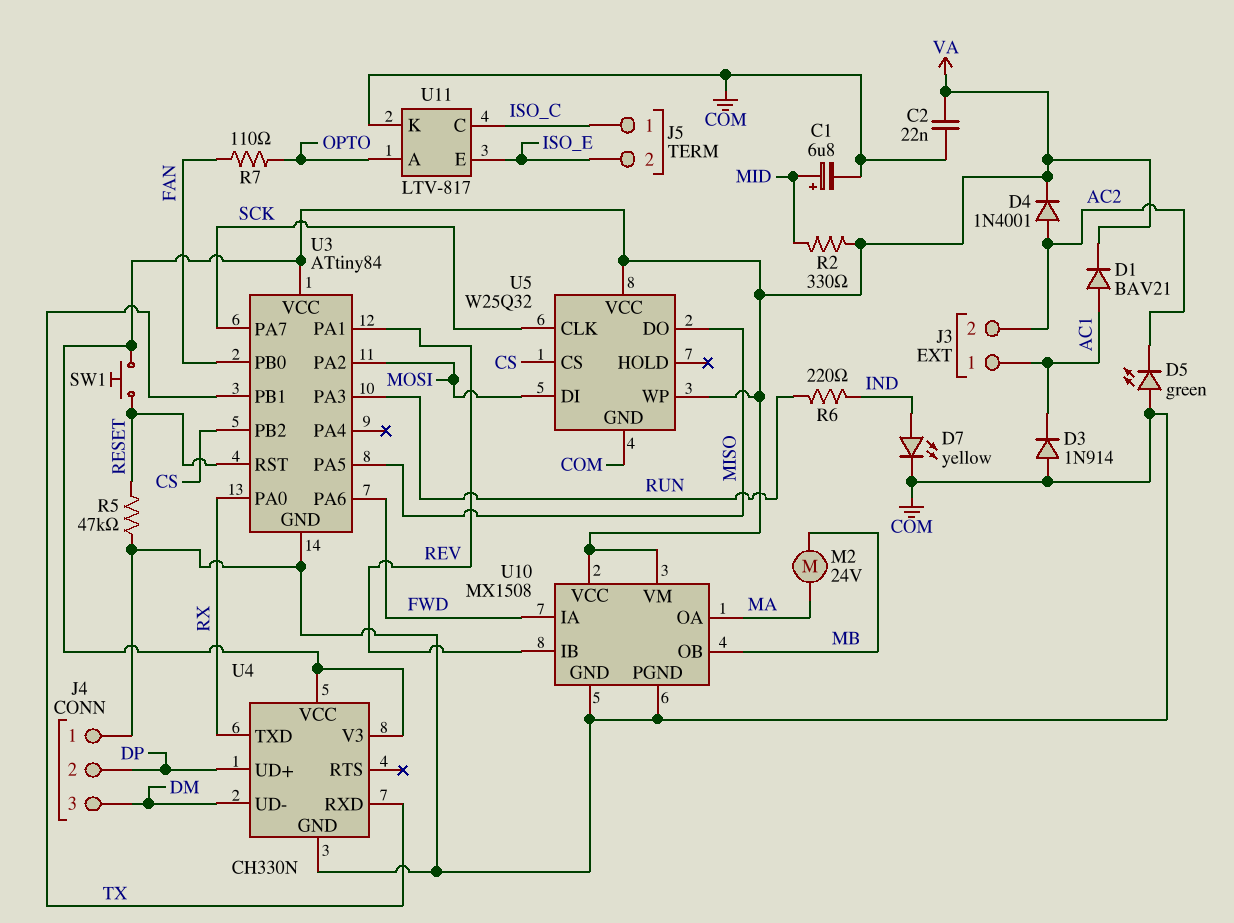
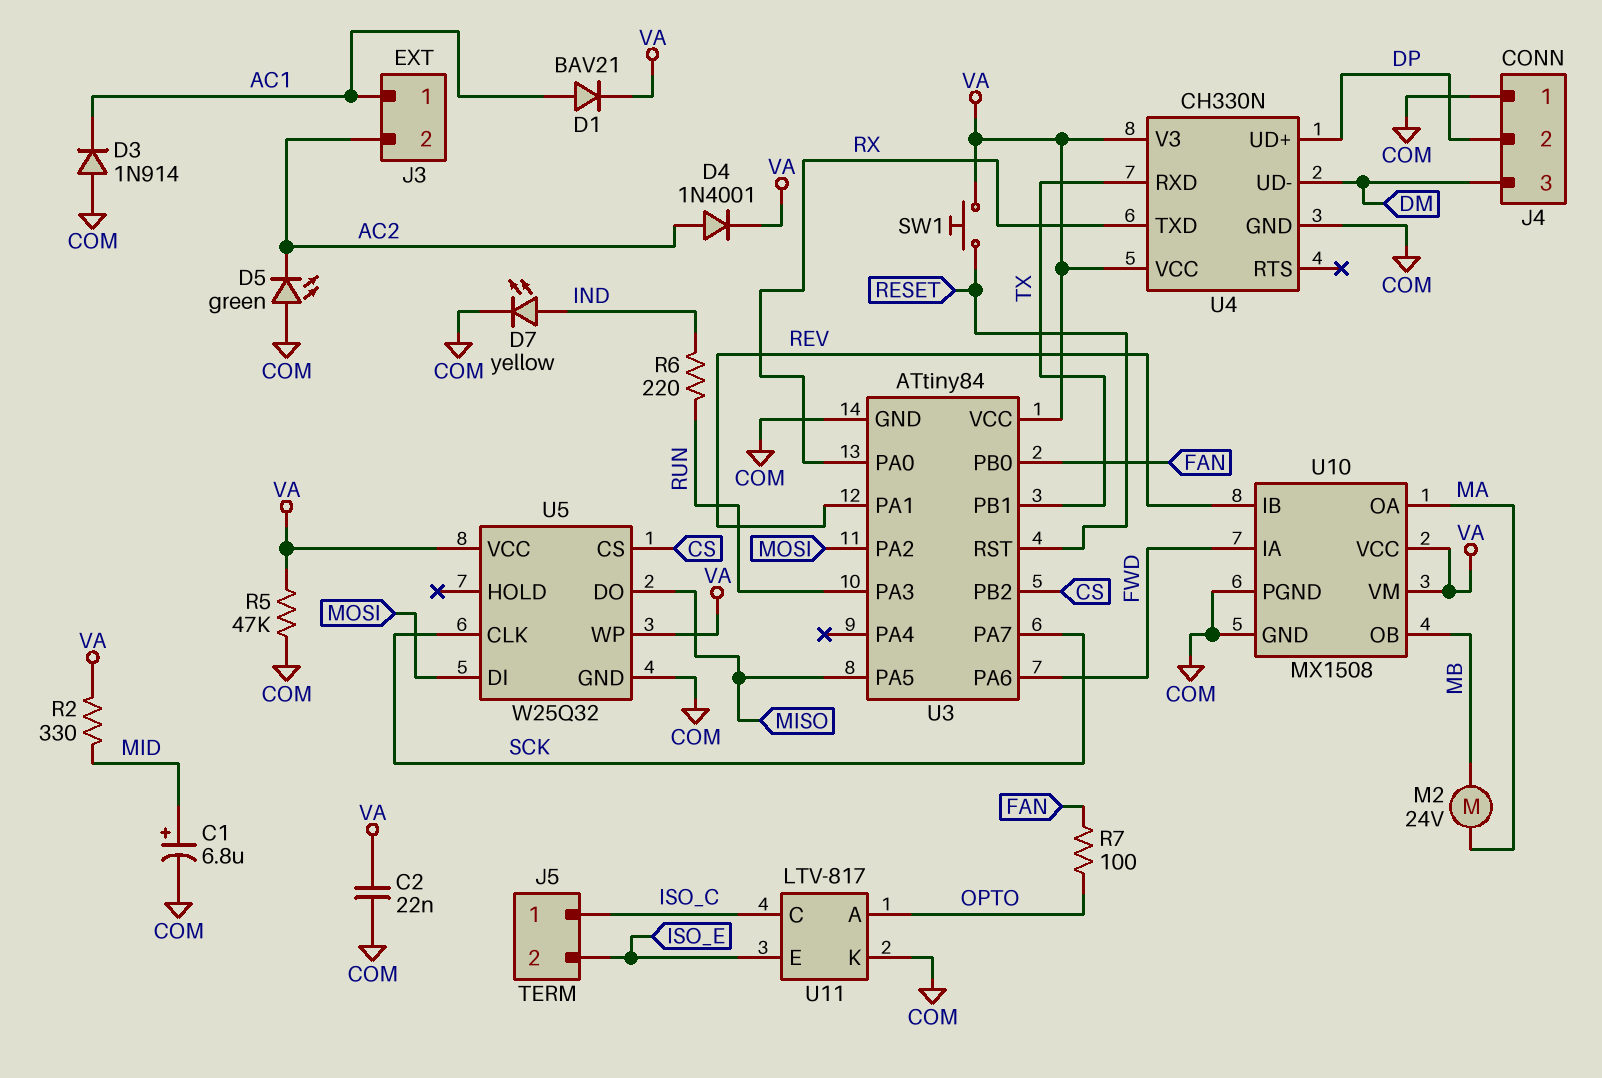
R5: 47k (COM, RESET) -> 47k (COM, VA)
R7: 110 (FAN, OPTO) -> 100 (FAN, OPTO)

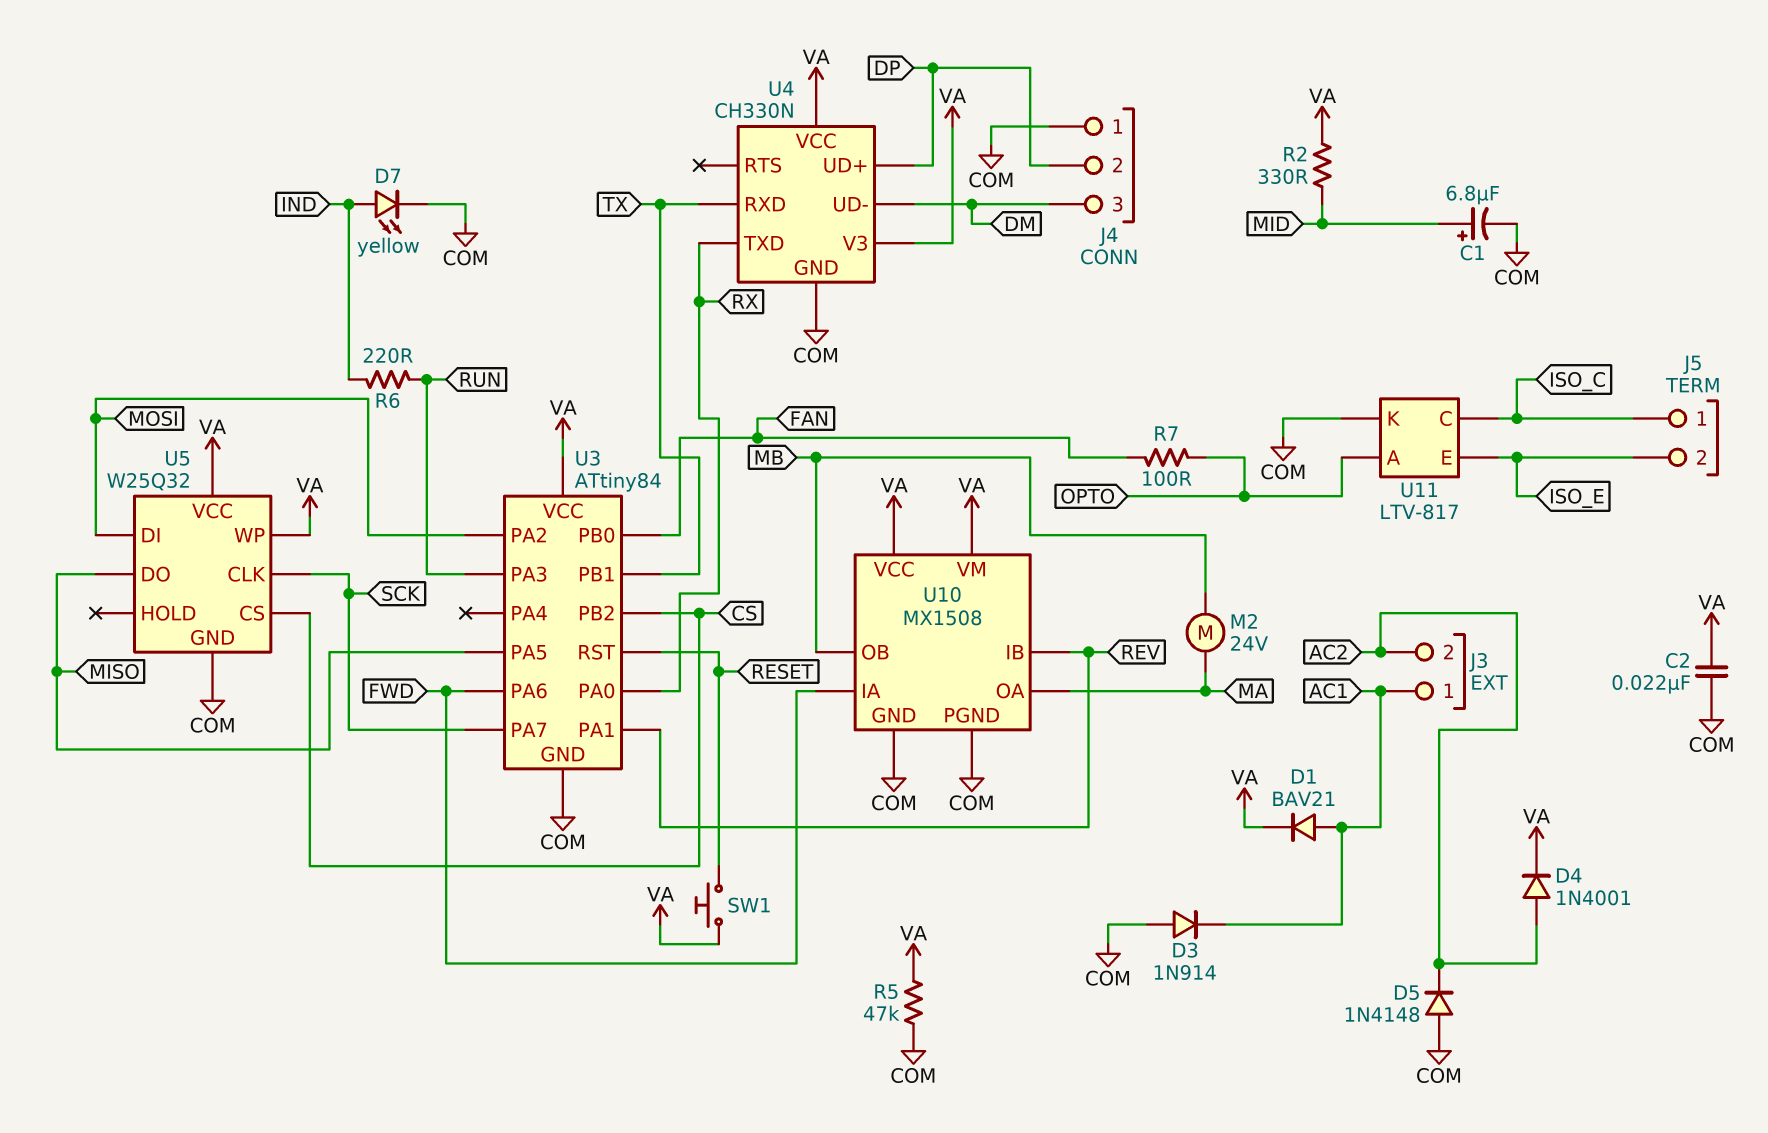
D5: LED green (A COM, K AC2) -> diode 1N4148 (A COM, K AC2)

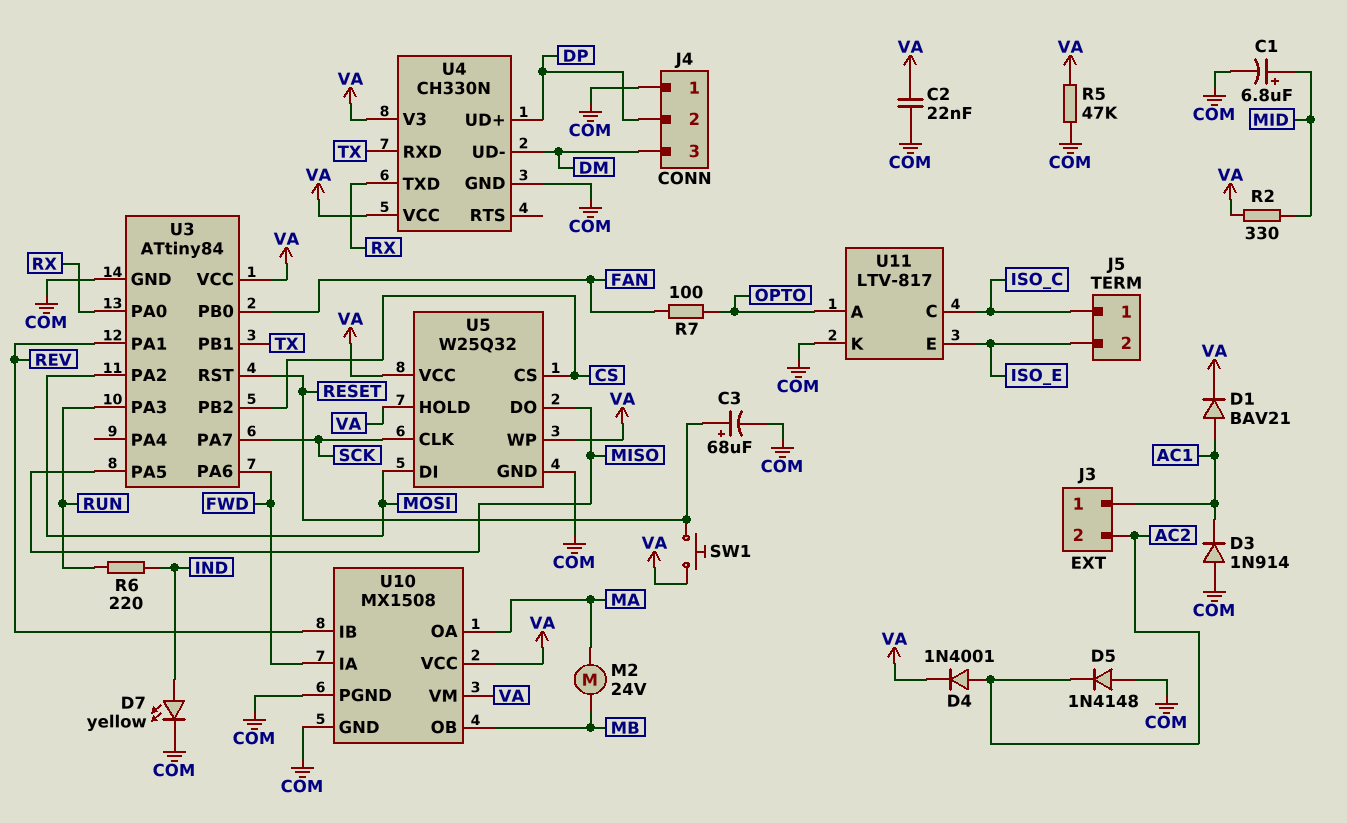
C3: none -> 68uF (plus RESET, minus COM)
U5 pin HOLD: none -> VA

